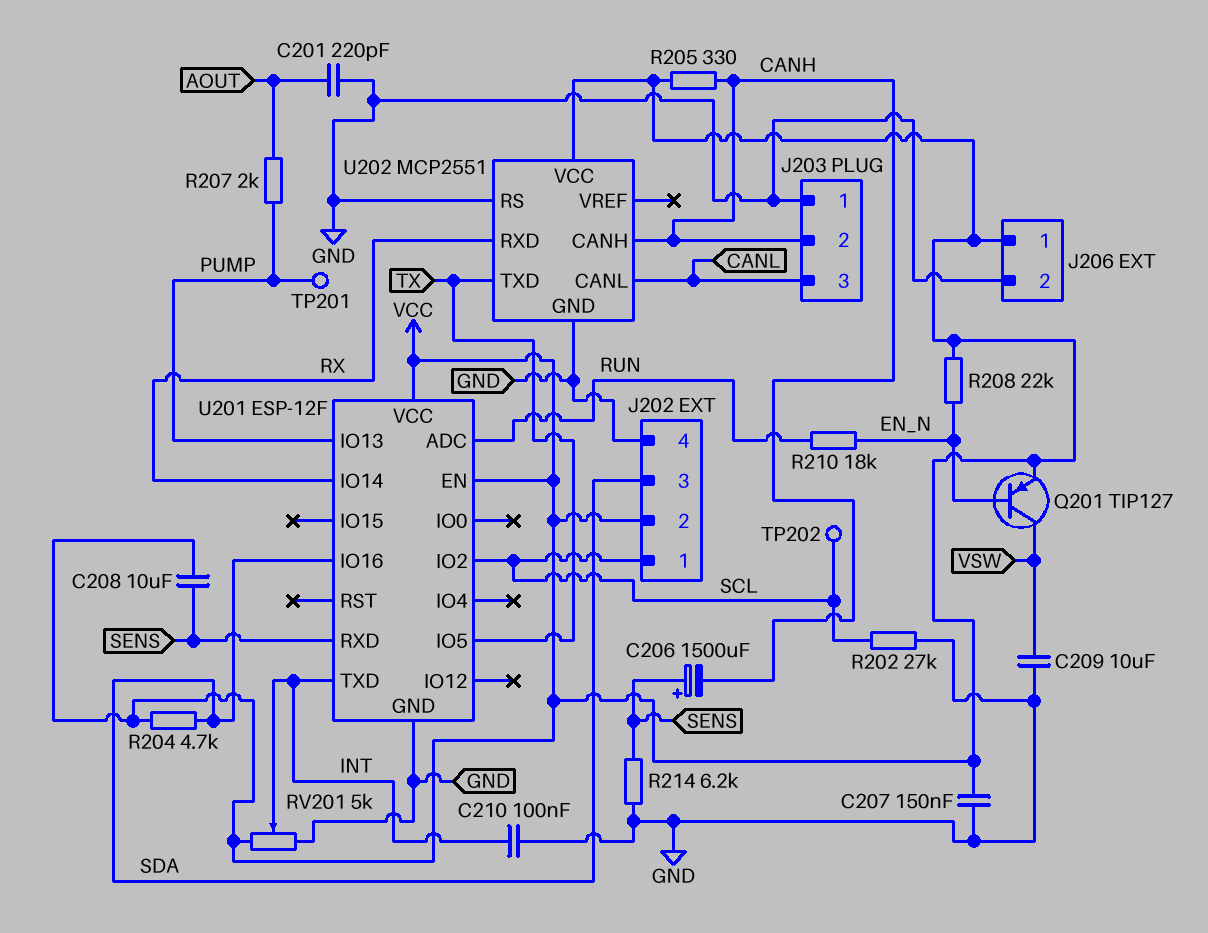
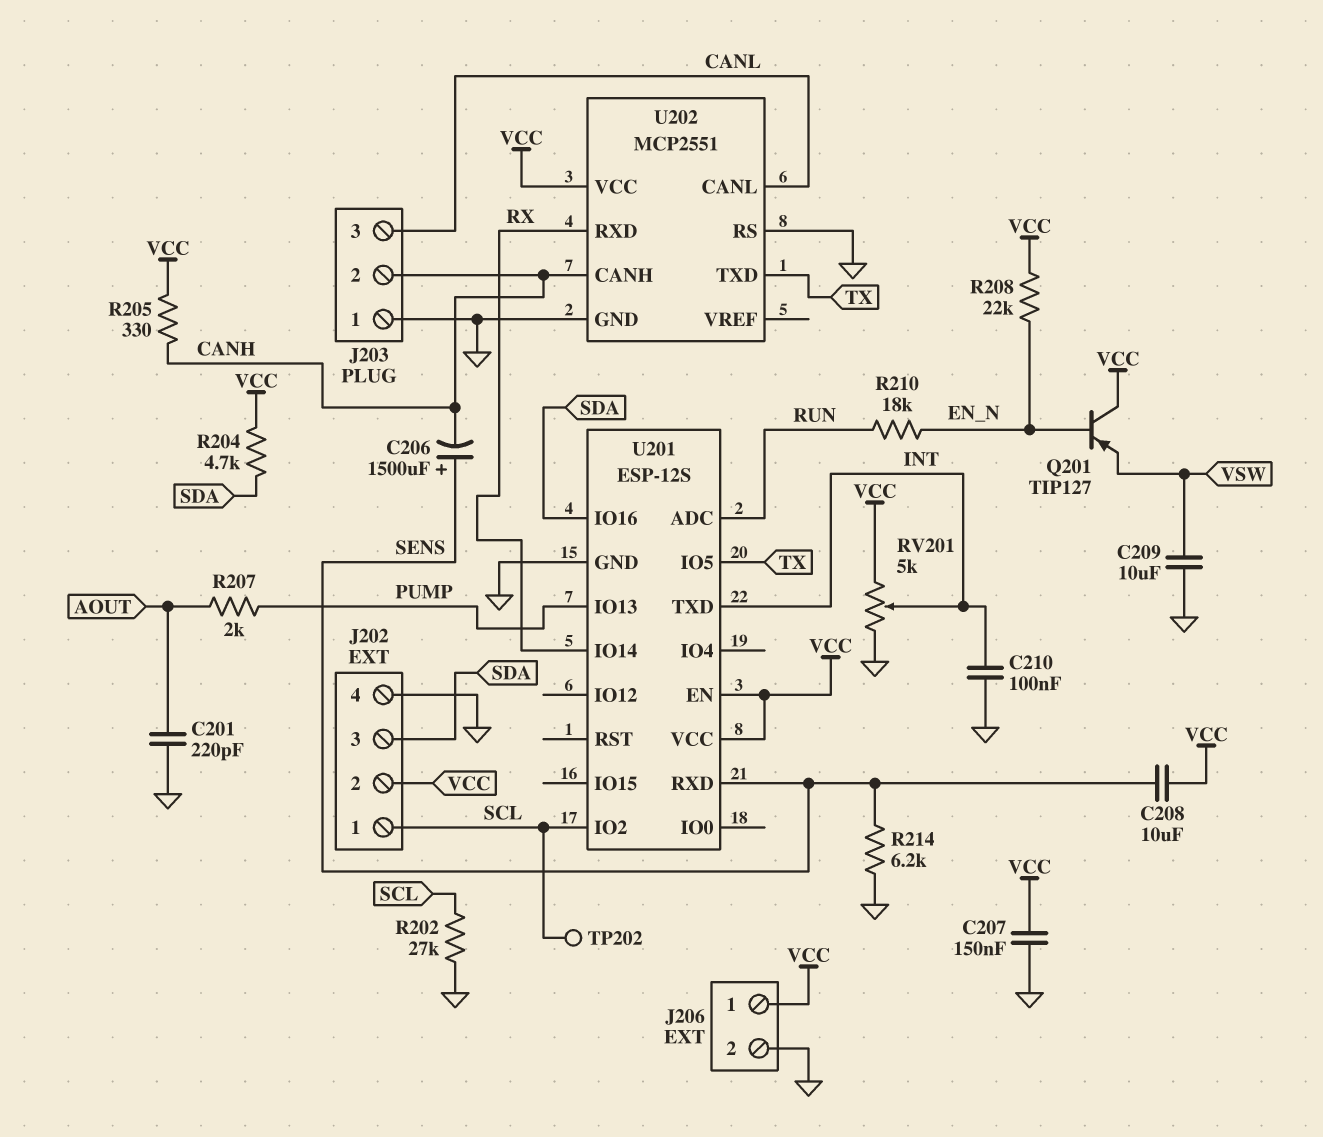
Q201: PNP TIP127 (B EN_N, C VSW, E VCC) -> PNP TIP127 (B EN_N, C VCC, E VSW)
TP201: test point (PUMP) -> none
U201: ESP-12F -> ESP-12S

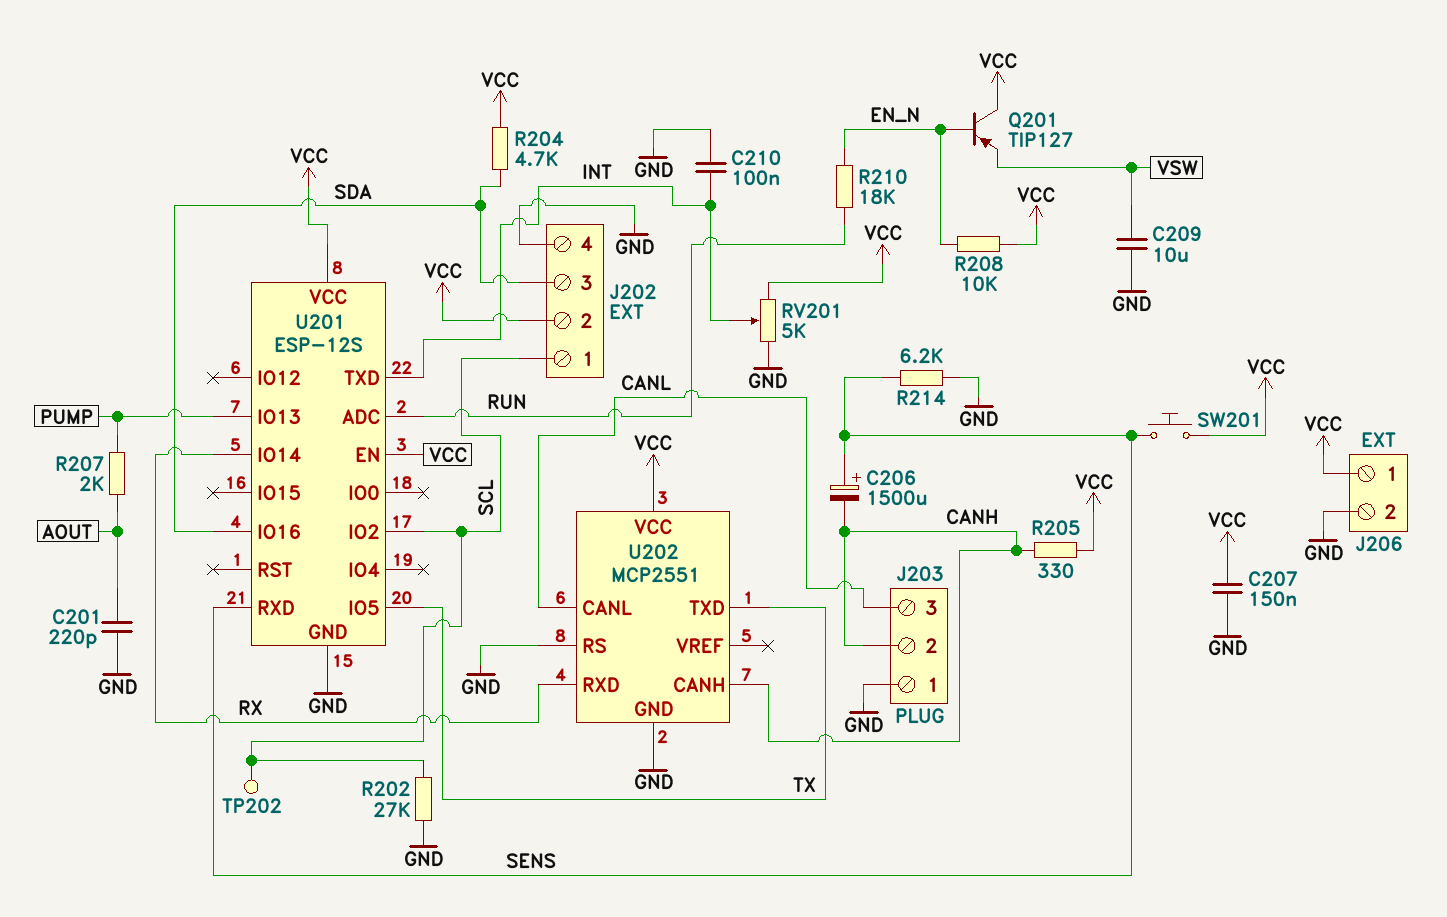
C208: 10uF (SENS, VCC) -> none
R208: 22k (EN_N, VCC) -> 10k (EN_N, VCC)
SW201: none -> button (SENS, VCC)

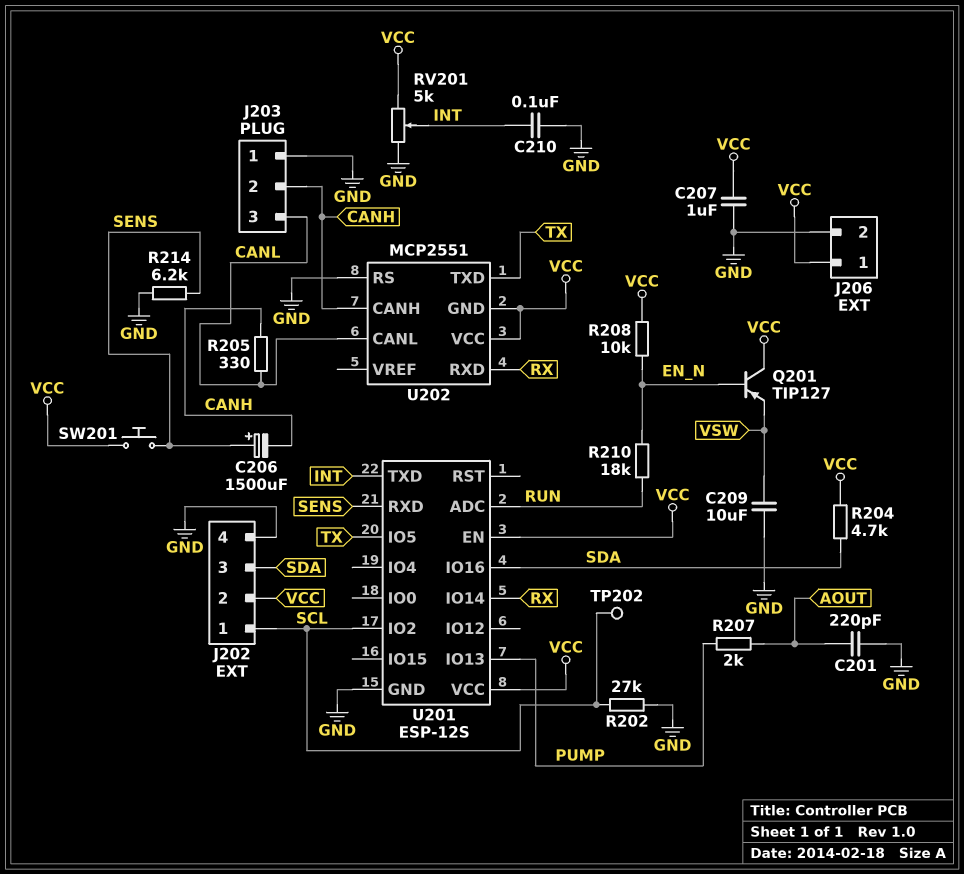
C207: 150nF (GND, VCC) -> 1uF (GND, VCC)
R205: 330 (CANH, VCC) -> 330 (CANH, CANL)
U202 pin GND: GND -> VCC

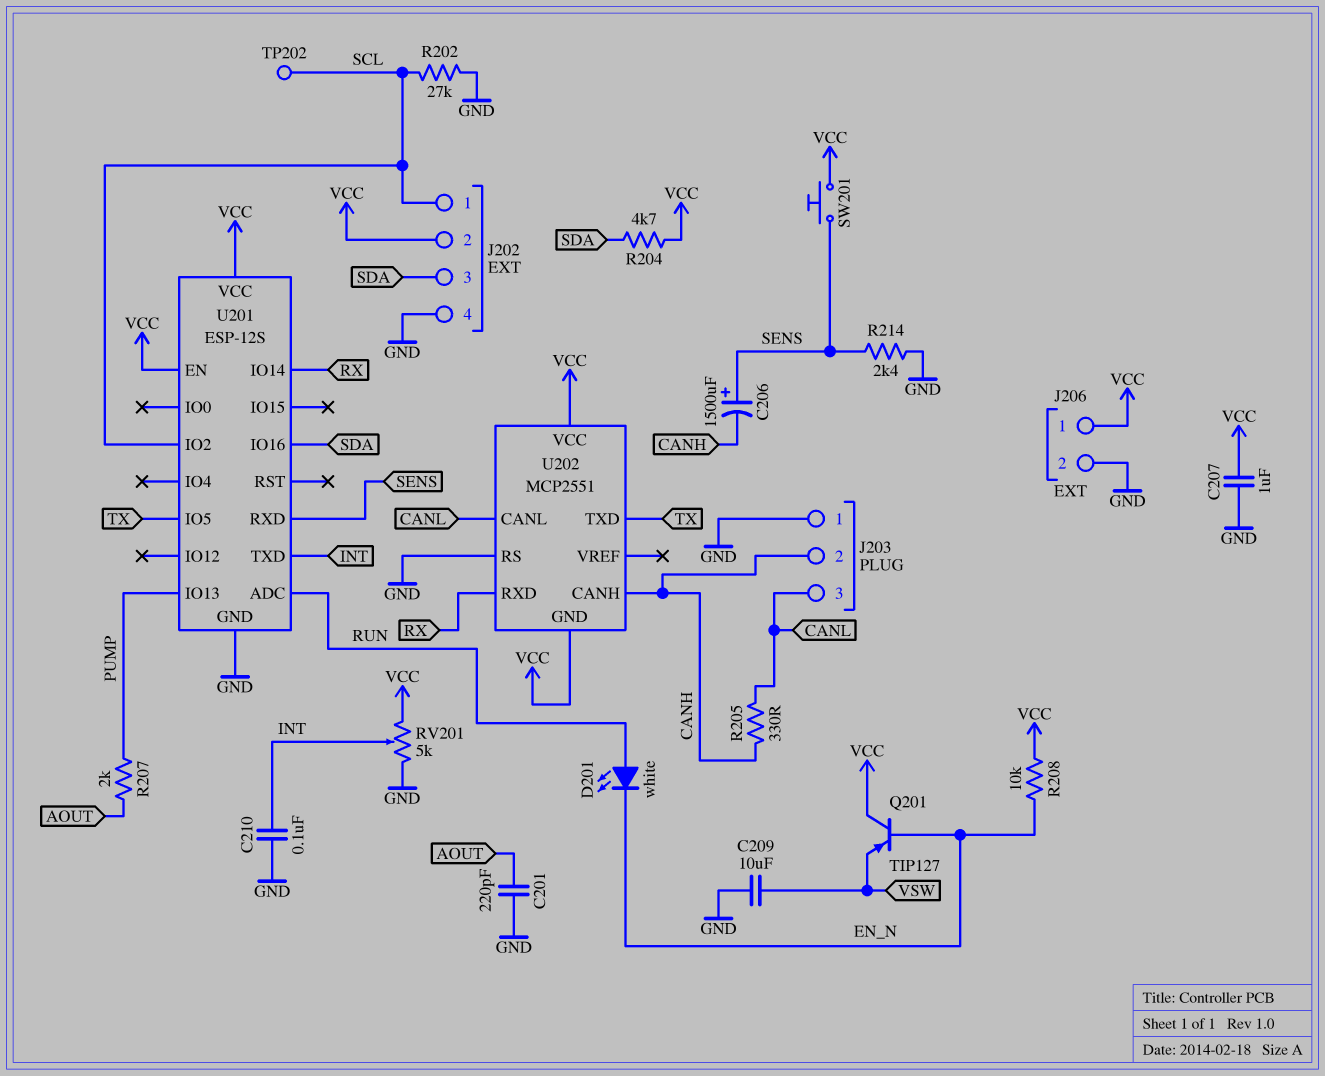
D201: none -> LED white (A RUN, K EN_N)
R210: 18k (EN_N, RUN) -> none
R214: 6.2k (GND, SENS) -> 2.4k (GND, SENS)

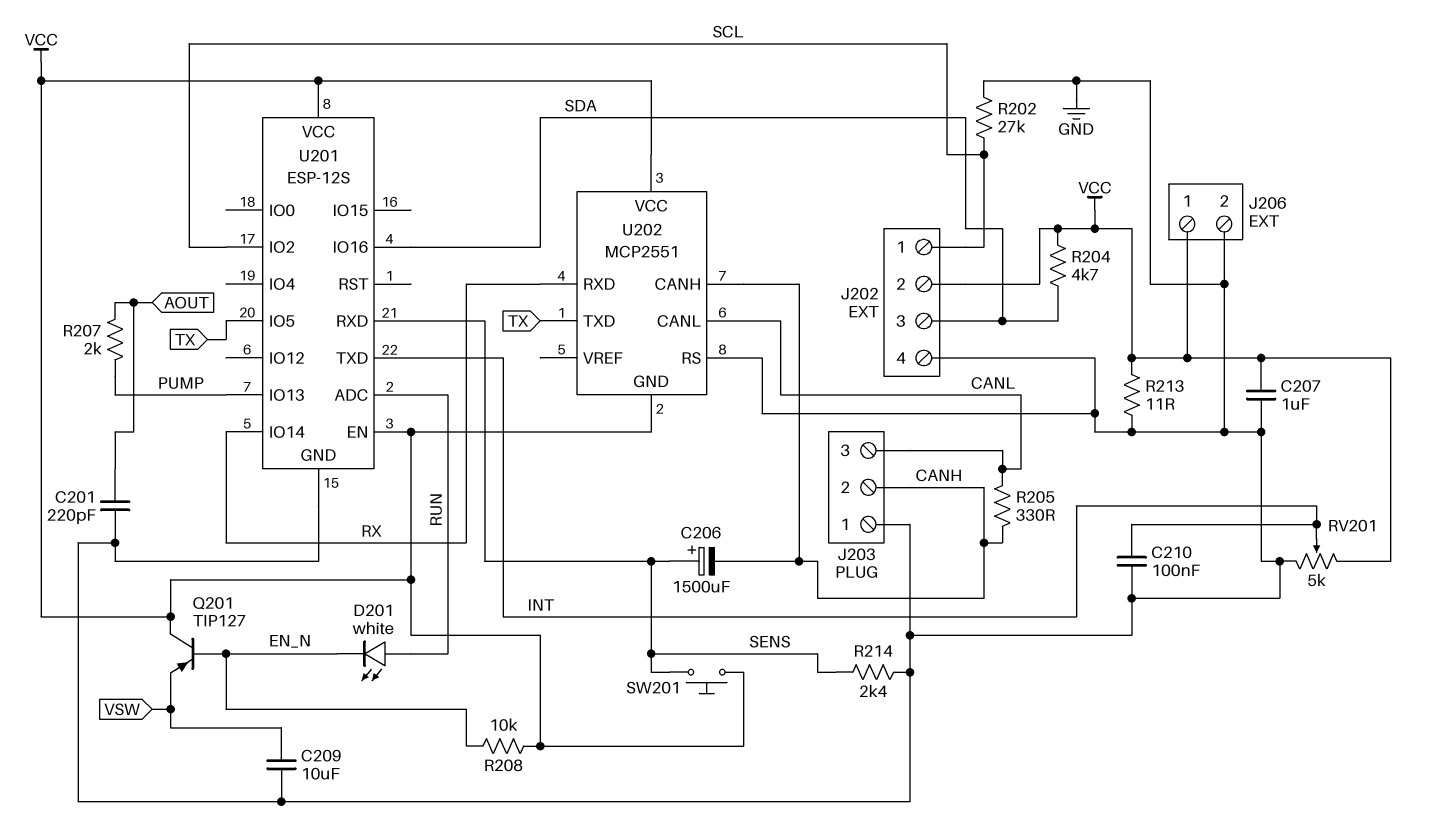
R213: none -> 11 (GND, VCC)
TP202: test point (SCL) -> none

